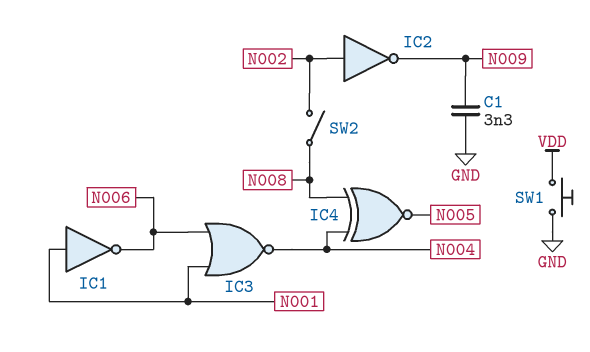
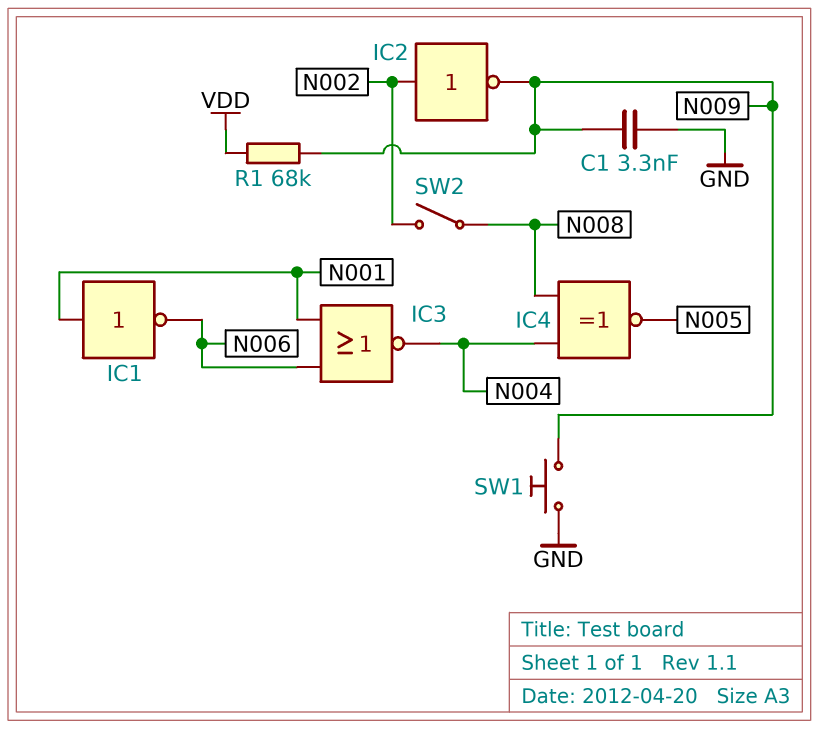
R1: none -> 68k (N009, VDD)
SW1: button (GND, VDD) -> button (GND, N009)

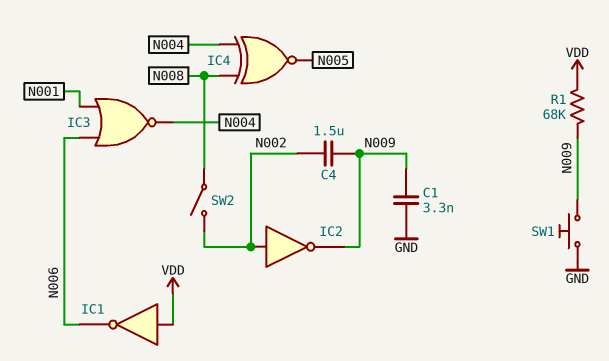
C4: none -> 1.5uF (N002, N009)
IC1: NOT (in N001, out N006) -> NOT (in VDD, out N006)

